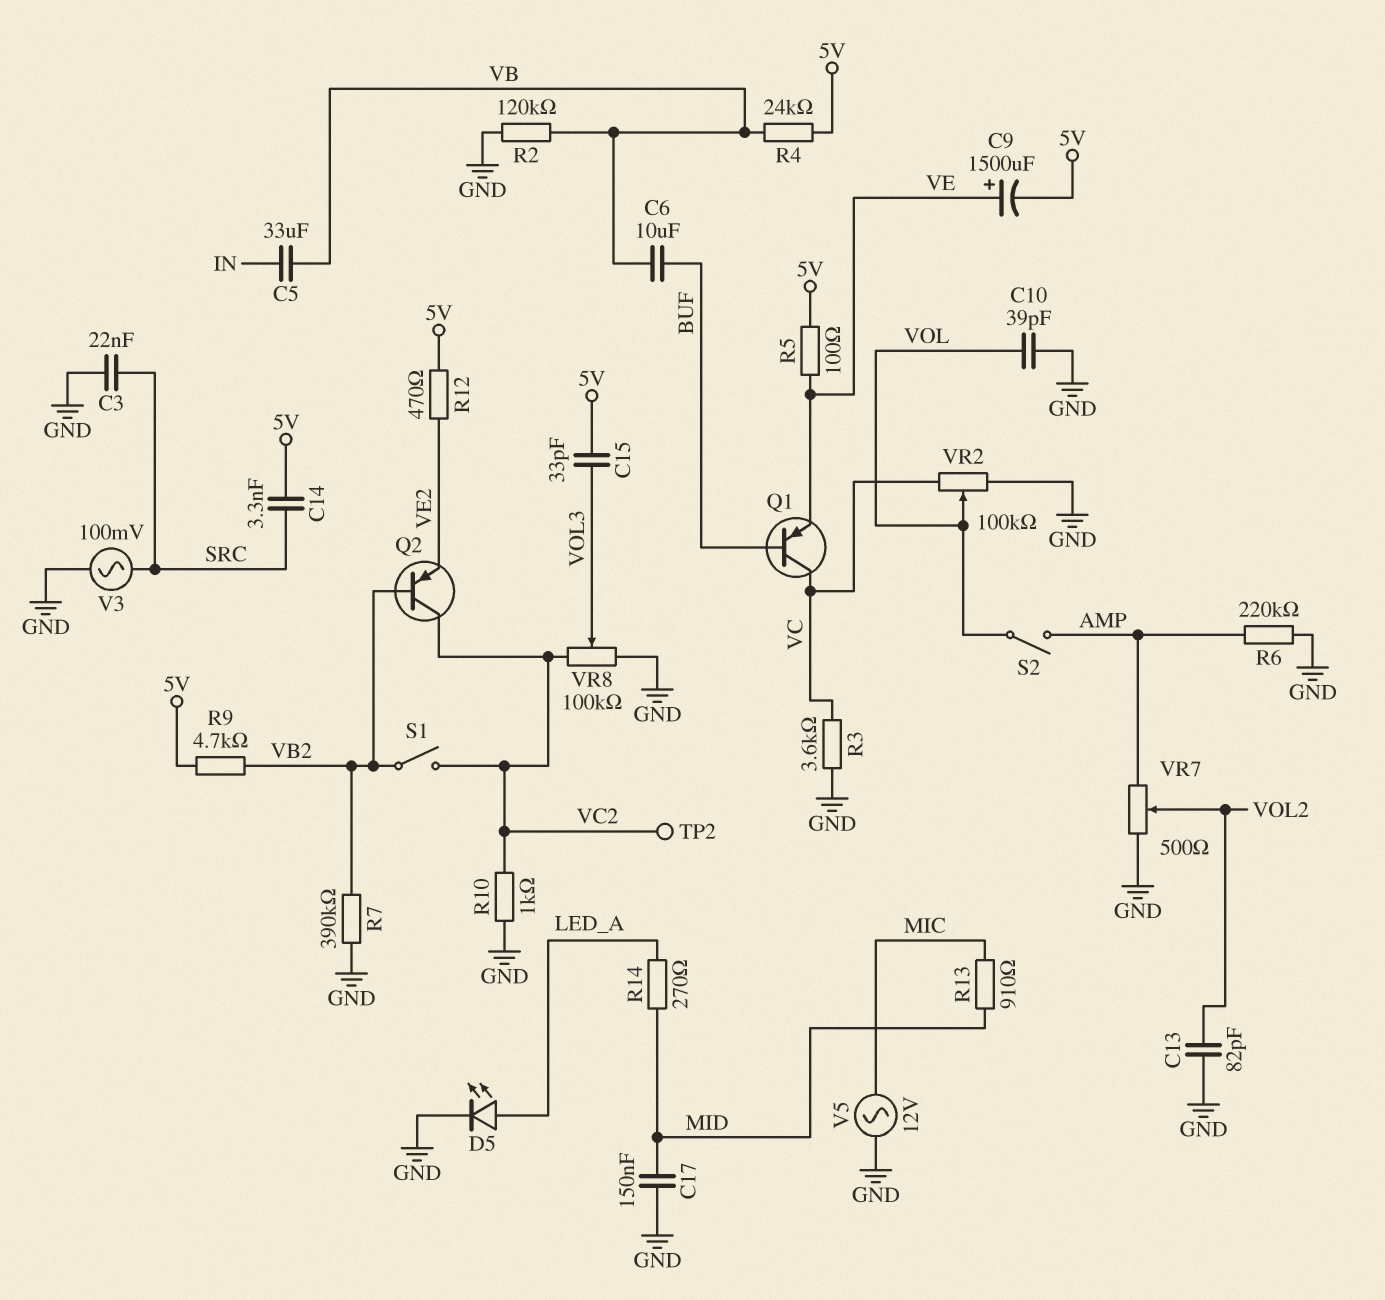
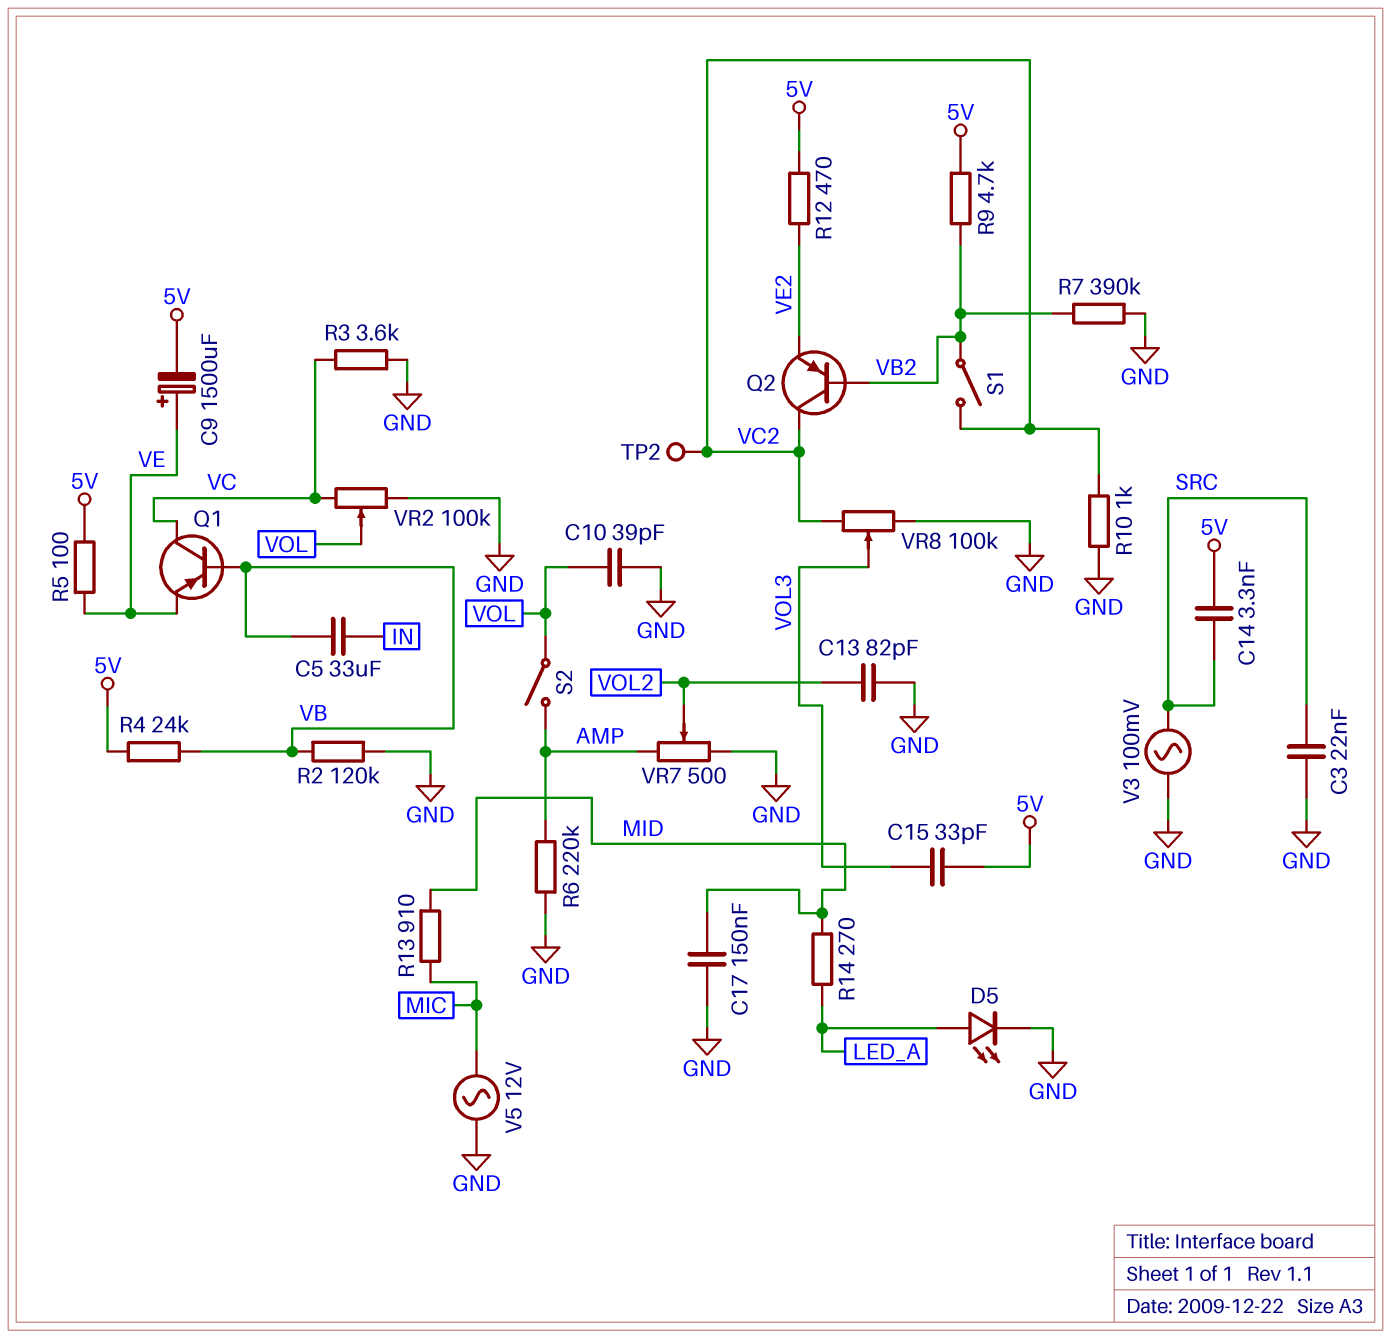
C6: 10uF (BUF, VB) -> none
Q1: PNP (B BUF, C VC, E VE) -> PNP (B VB, C VC, E VE)

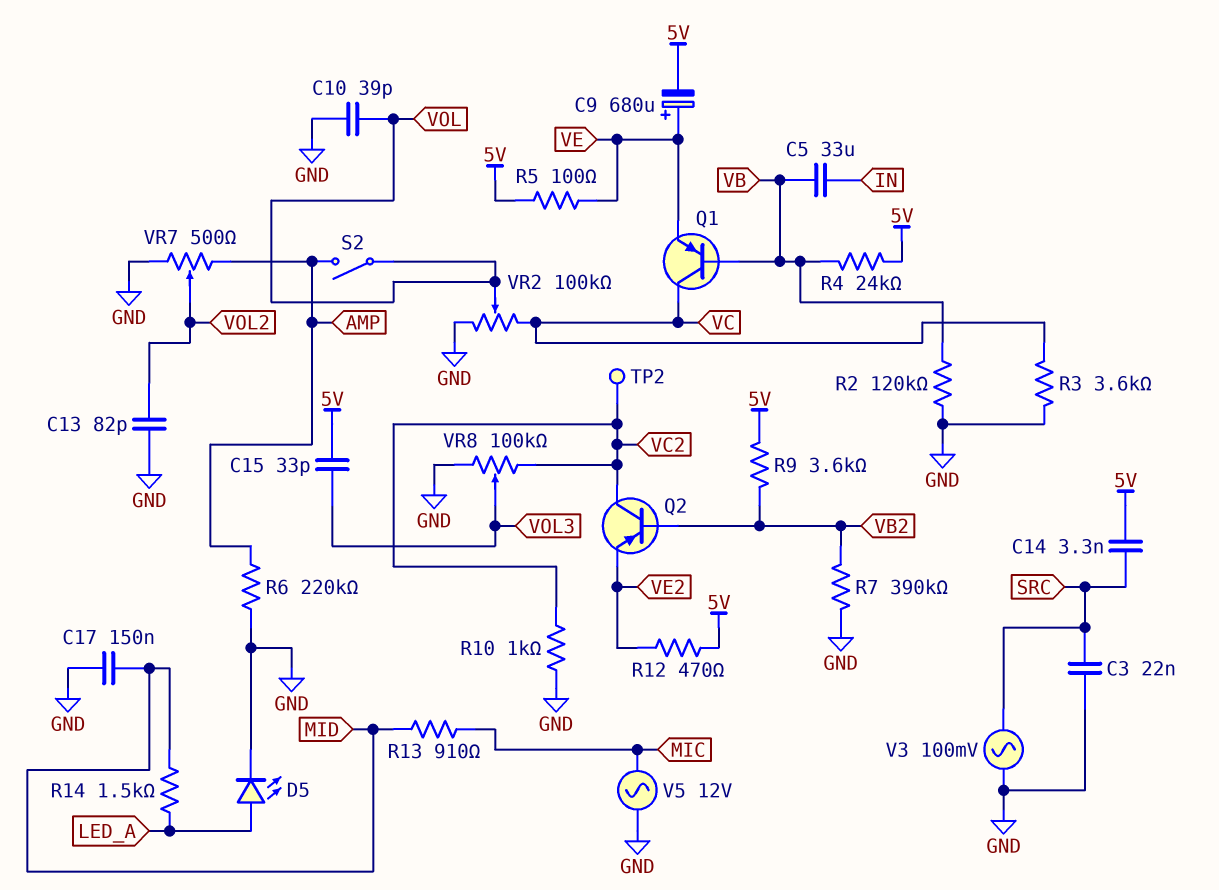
C9: 1500uF (plus VE, minus 5V) -> 680uF (plus VE, minus 5V)
R9: 4.7k (5V, VB2) -> 3.6k (5V, VB2)
R14: 270 (LED_A, MID) -> 1.5k (LED_A, MID)
S1: switch (VB2, VC2) -> none

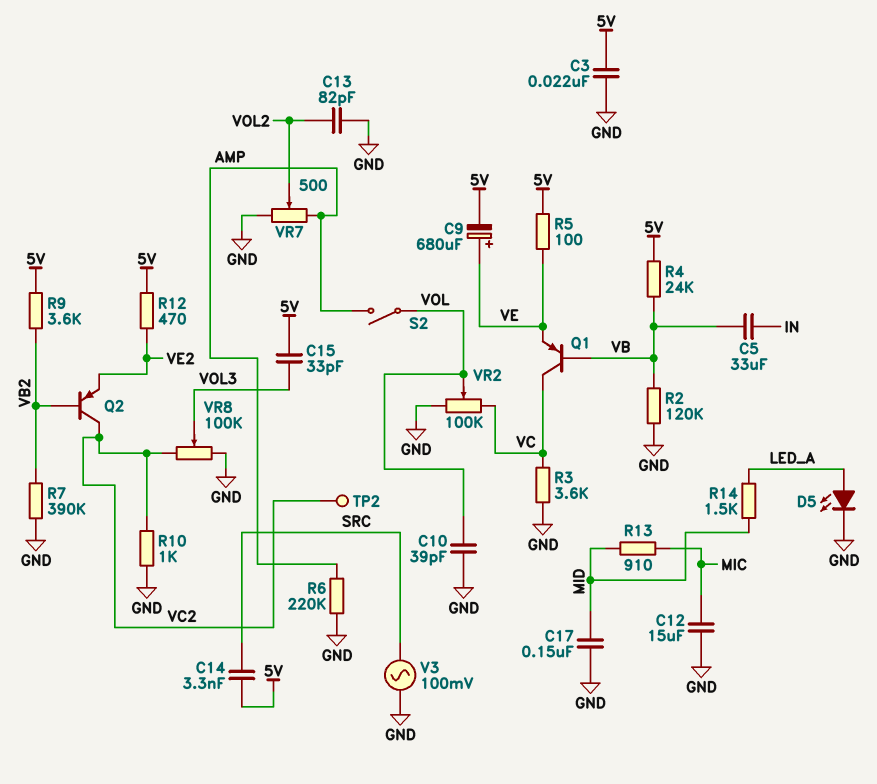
C3: 22nF (GND, SRC) -> 22nF (5V, GND)
C12: none -> 15uF (GND, MIC)
V5: AC 12V (GND, MIC) -> none

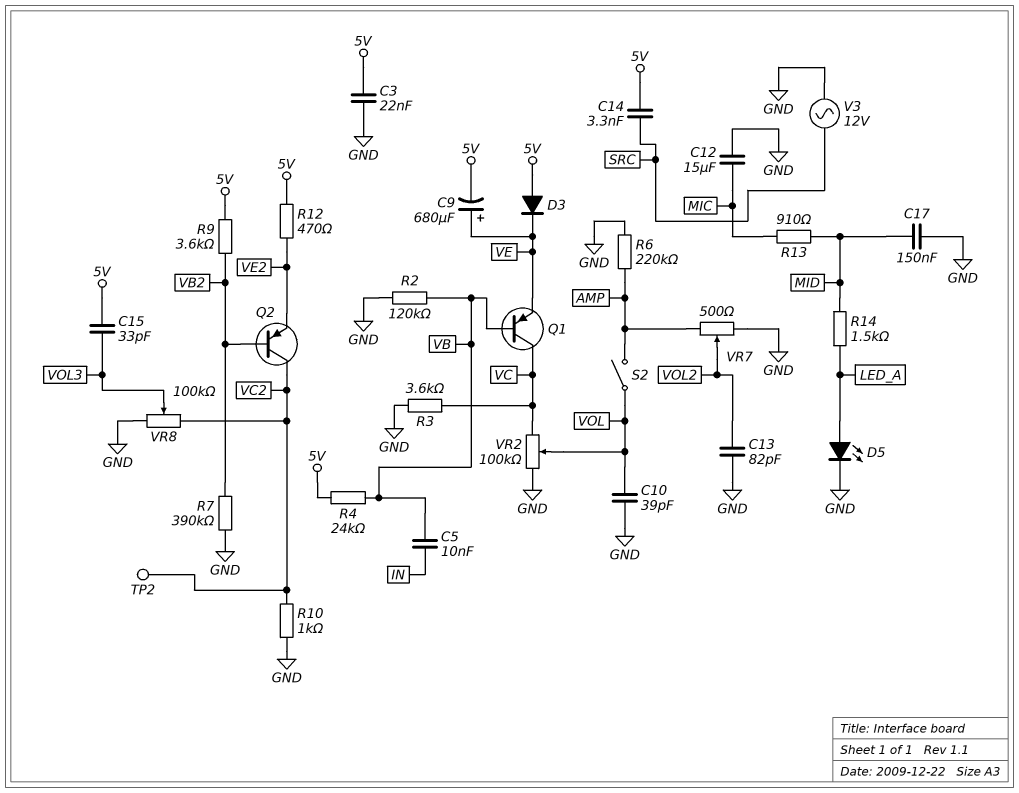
C5: 33uF (IN, VB) -> 10nF (IN, VB)
D3: none -> diode (A 5V, K VE)
R5: 100 (5V, VE) -> none
V3: AC 100mV (GND, SRC) -> AC 12V (GND, SRC)

